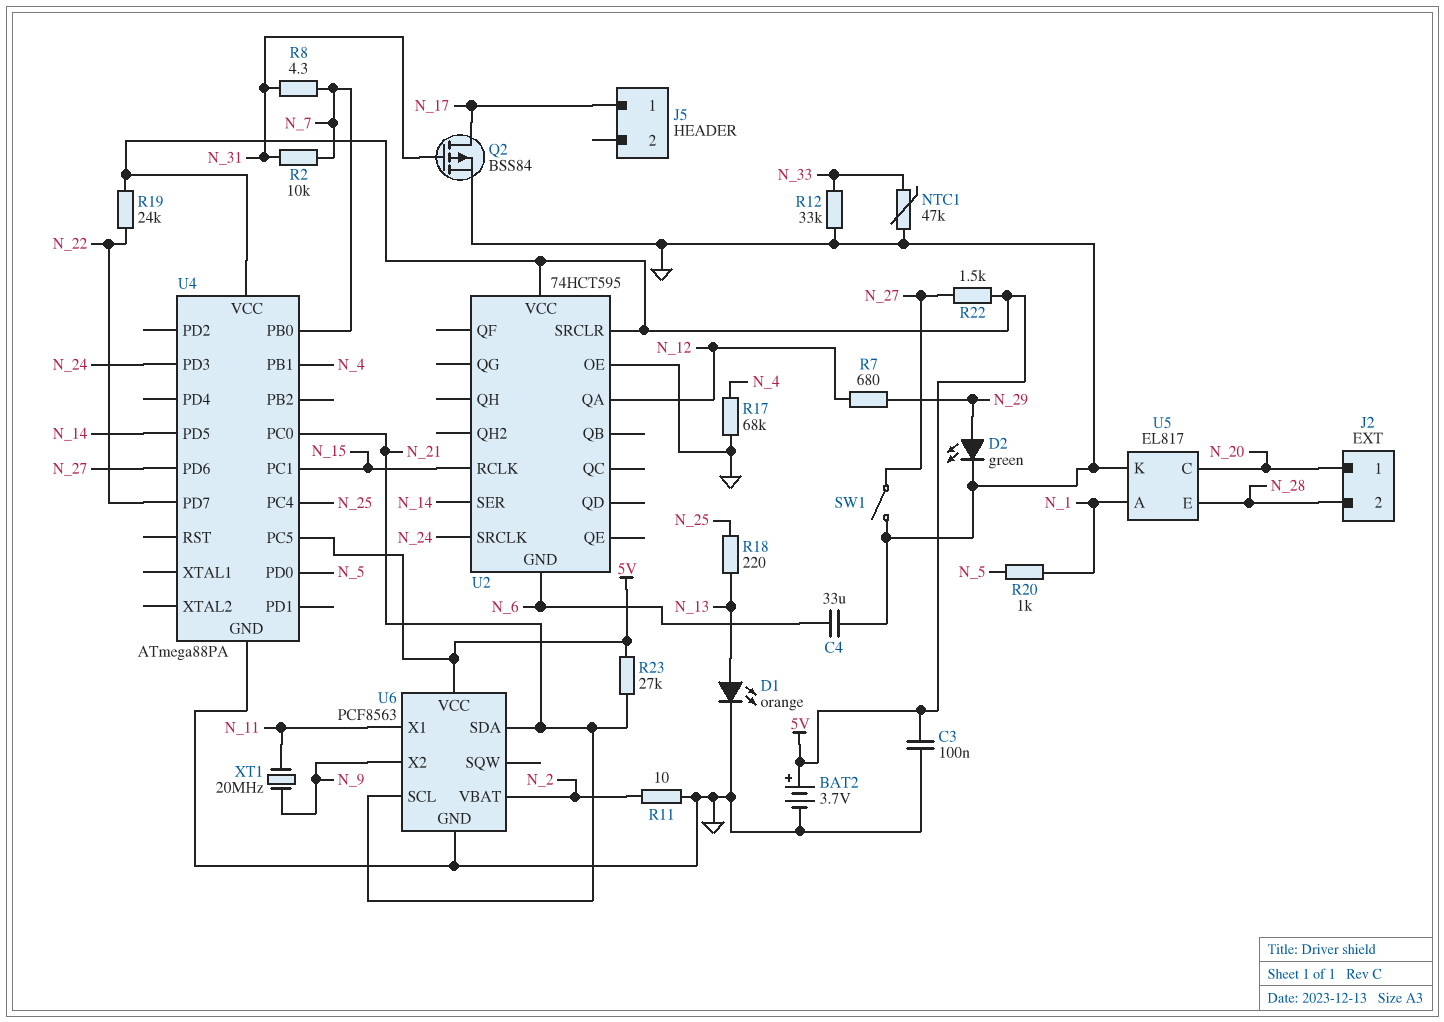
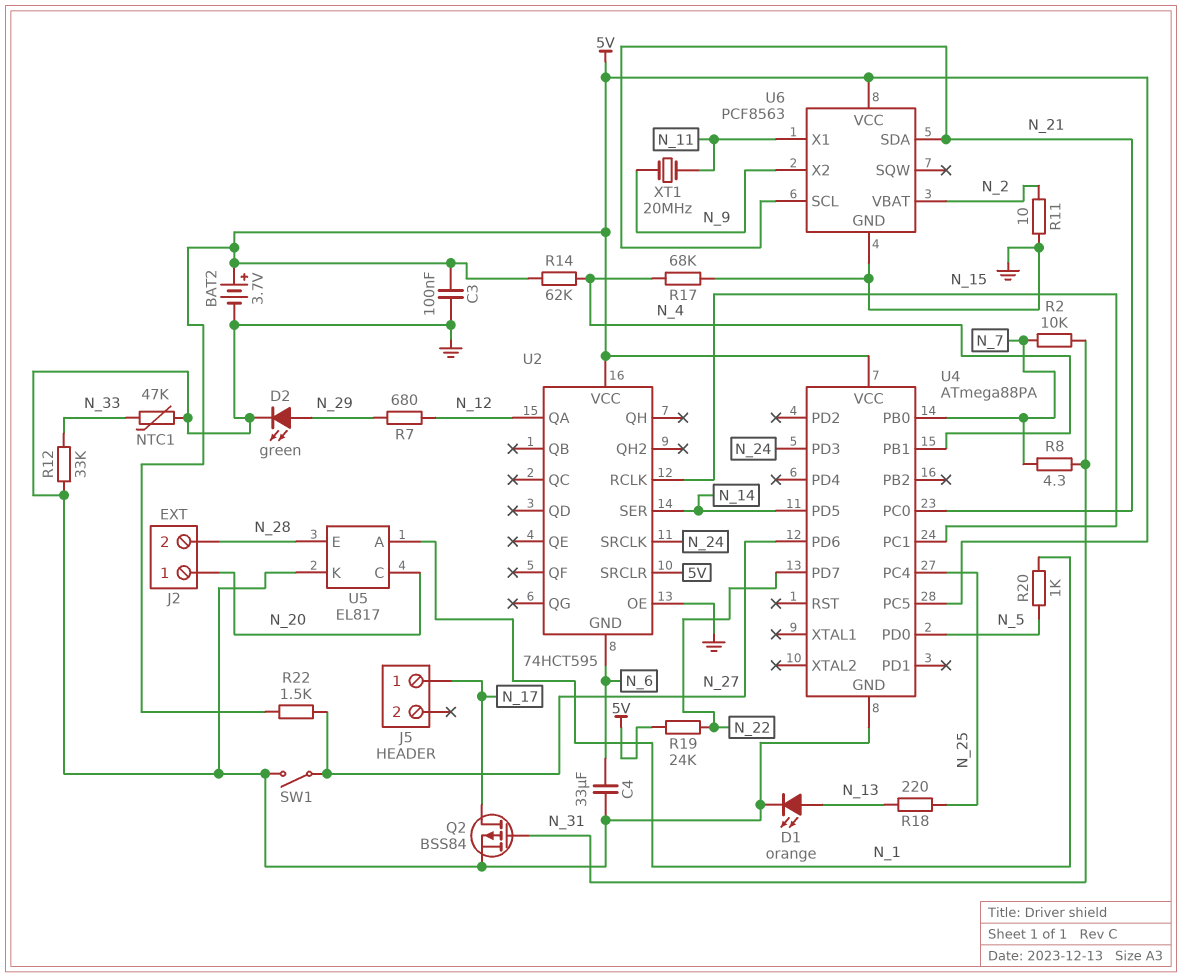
R14: none -> 62k (5V, N_4)
R23: 27k (5V, N_21) -> none

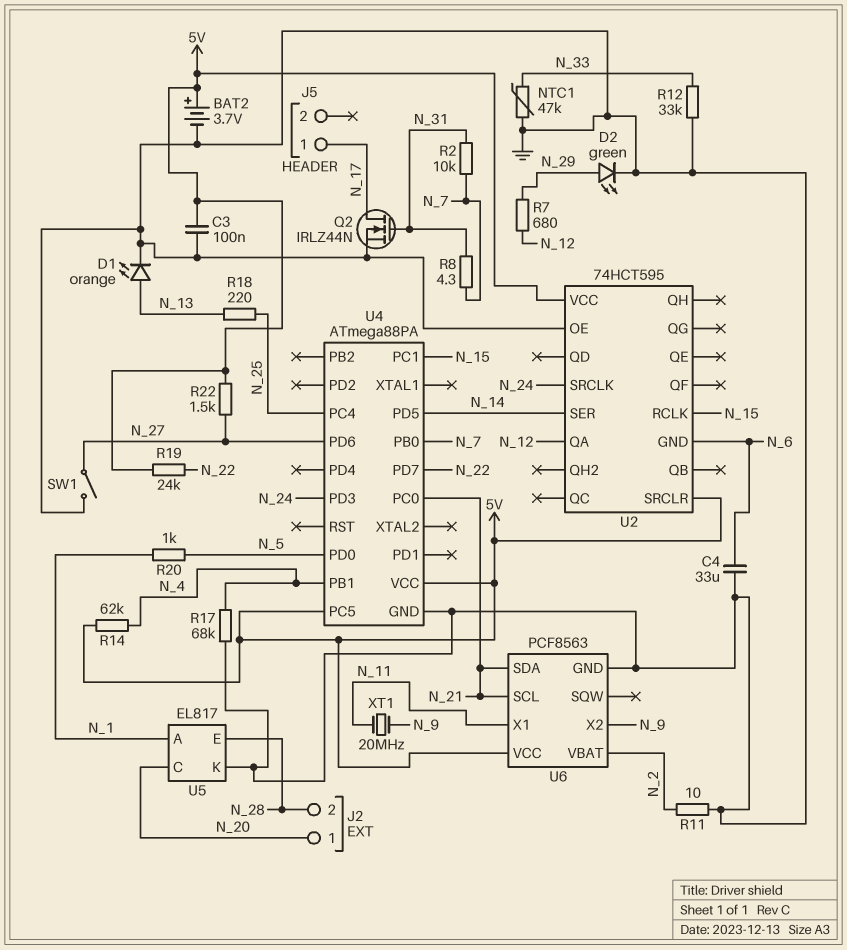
Q2: PMOS BSS84 (G N_31, D N_17, S GND) -> NMOS IRLZ44N (G N_31, D N_17, S GND)

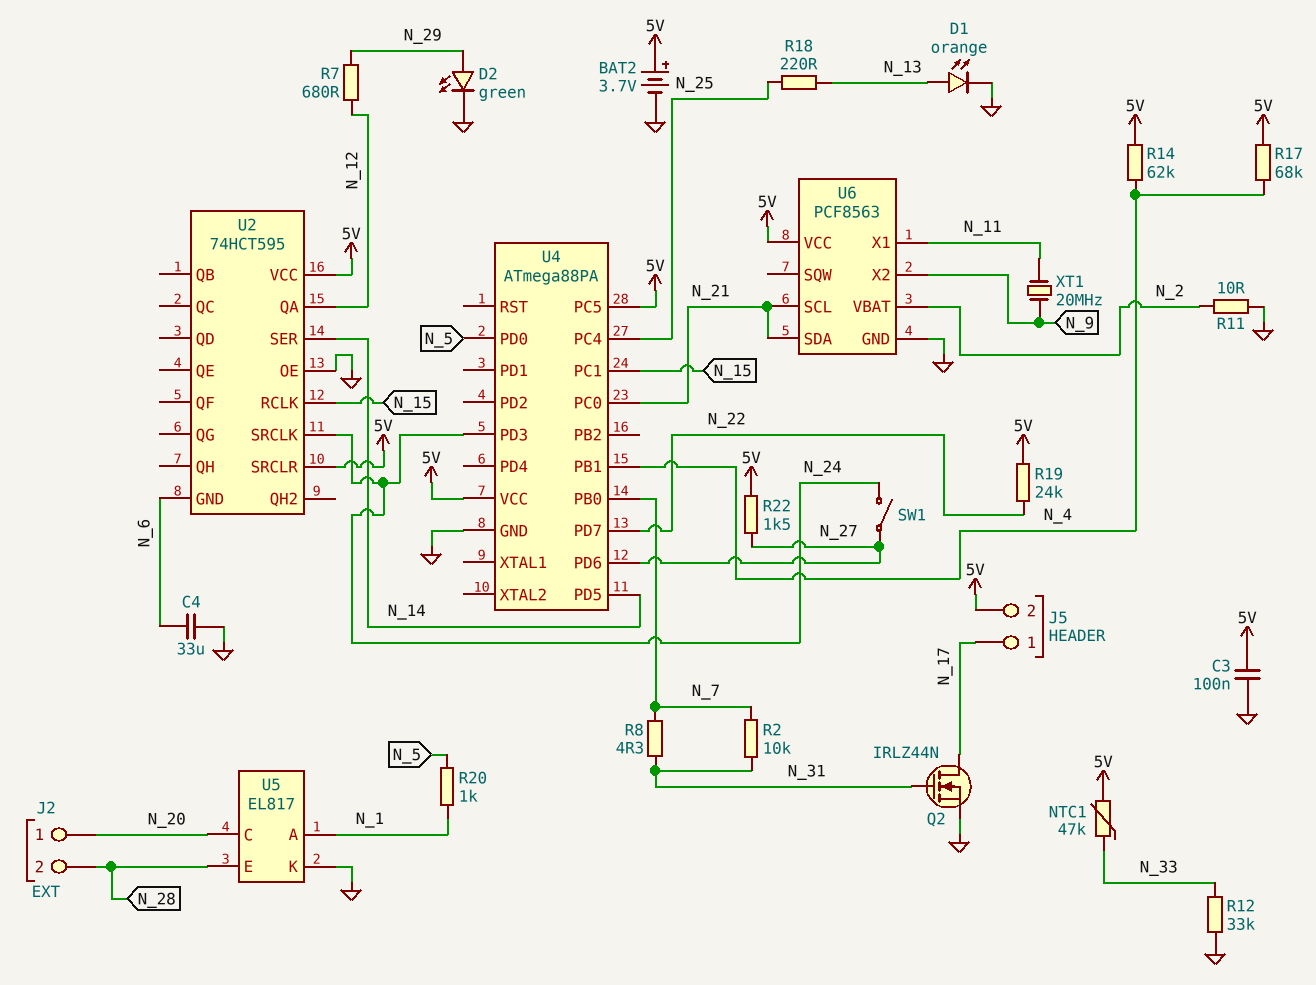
J5 pin 2: none -> 5V
NTC1: 47k (GND, N_33) -> 47k (5V, N_33)
R17: 68k (GND, N_4) -> 68k (5V, N_4)
SW1: switch (GND, N_27) -> switch (N_24, N_27)

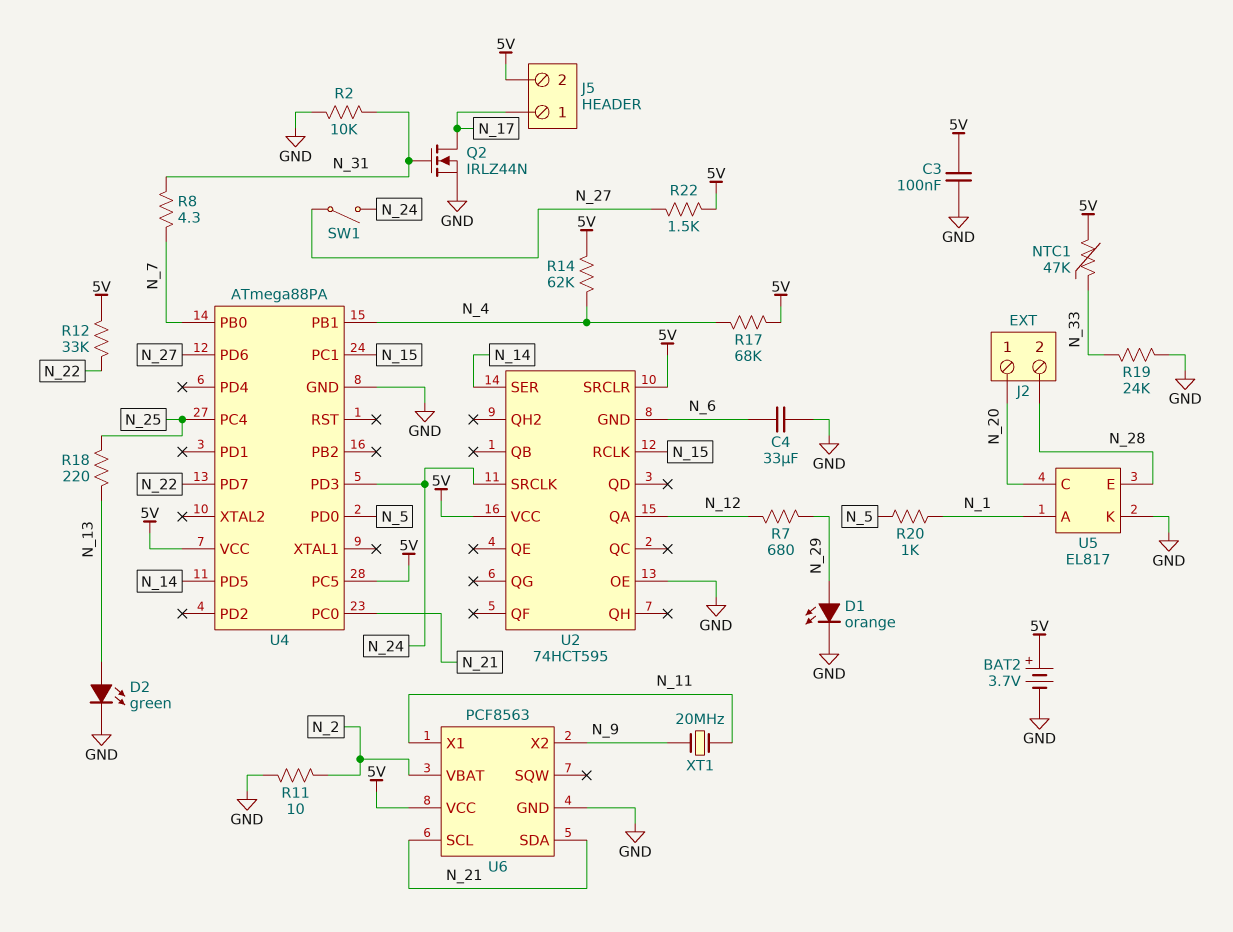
D1: LED orange (A N_13, K GND) -> LED orange (A N_29, K GND)
D2: LED green (A N_29, K GND) -> LED green (A N_13, K GND)
R2: 10k (N_7, N_31) -> 10k (GND, N_31)
R12: 33k (GND, N_33) -> 33k (5V, N_22)
R19: 24k (5V, N_22) -> 24k (GND, N_33)

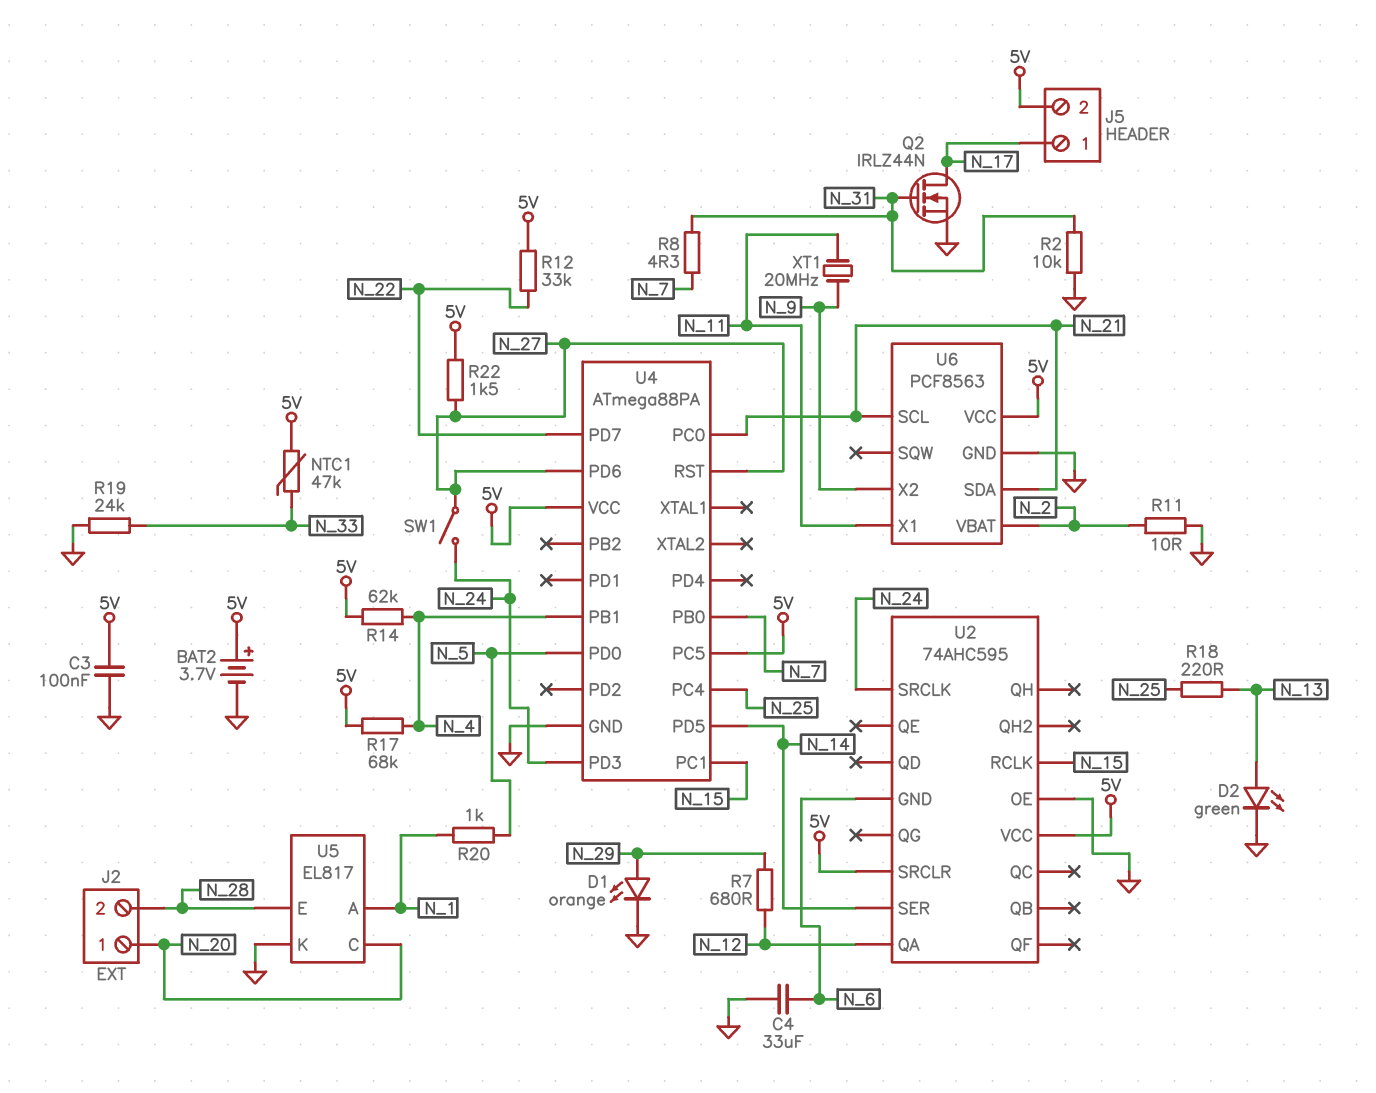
U2: 74HCT595 -> 74AHC595
U4 pin RST: none -> N_27

